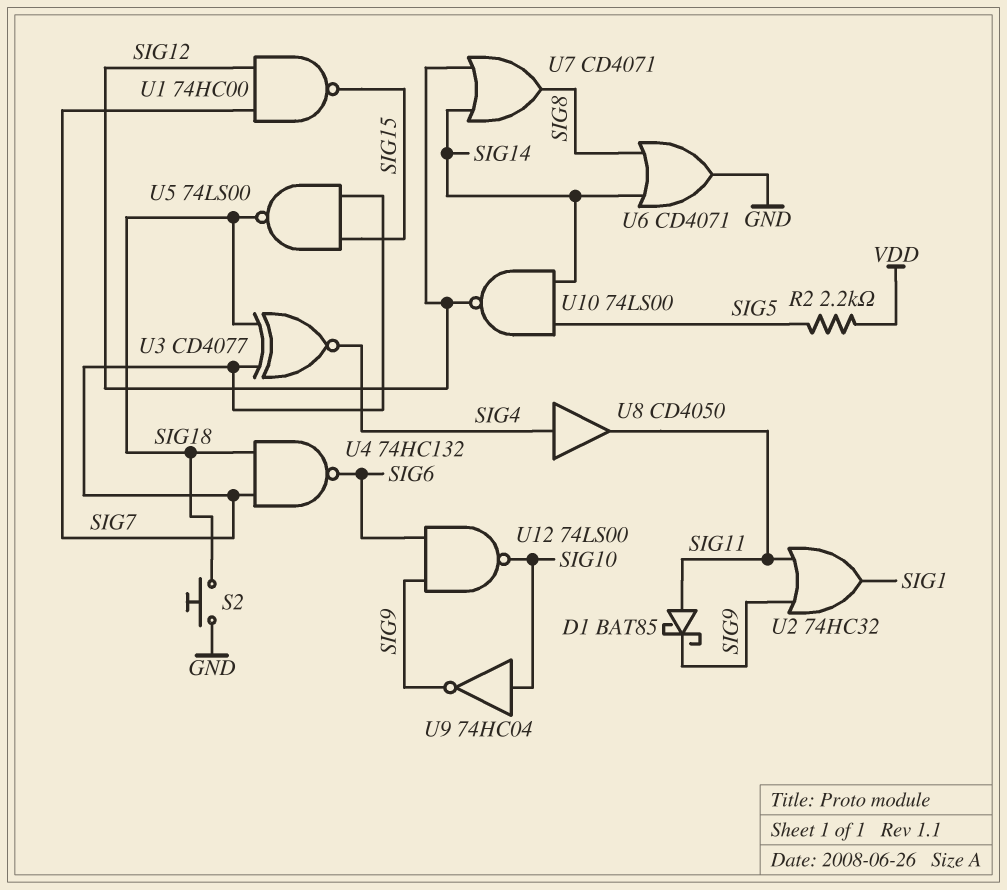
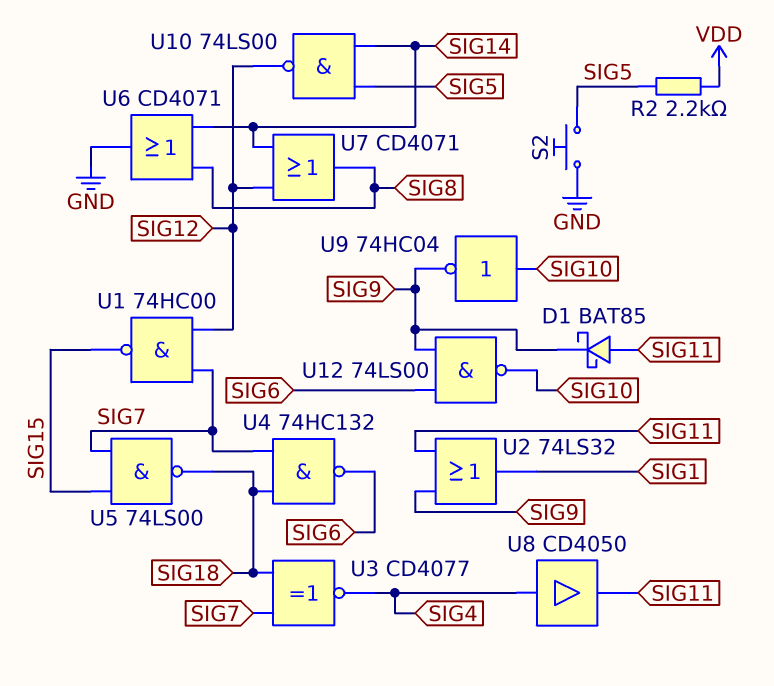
S2: button (GND, SIG18) -> button (GND, SIG5)
U2: OR 74HC32 (in SIG9, in SIG11, out SIG1) -> OR 74LS32 (in SIG9, in SIG11, out SIG1)

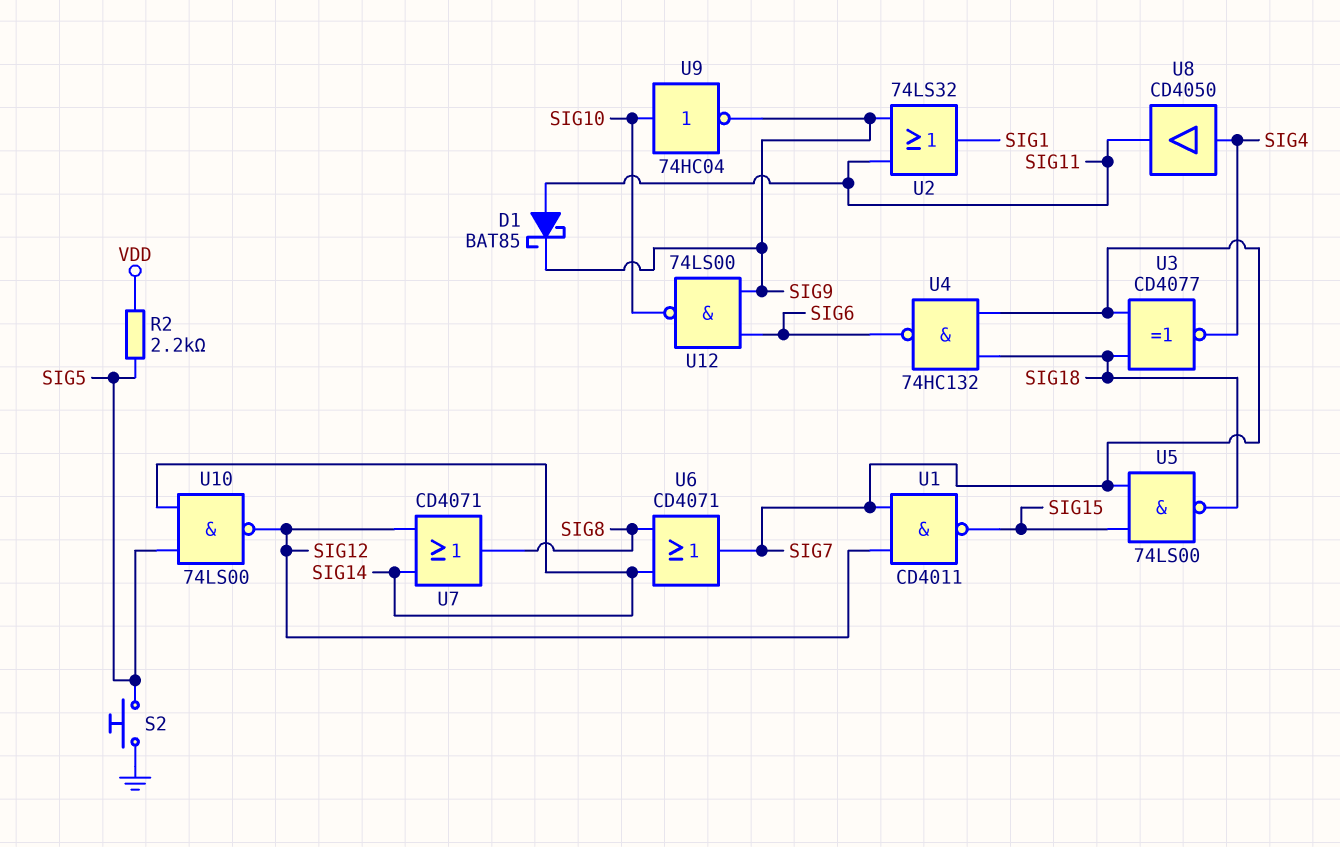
U1: NAND 74HC00 (in SIG7, in SIG12, out SIG15) -> NAND CD4011 (in SIG7, in SIG12, out SIG15)
U6: OR CD4071 (in SIG8, in SIG14, out GND) -> OR CD4071 (in SIG8, in SIG14, out SIG7)

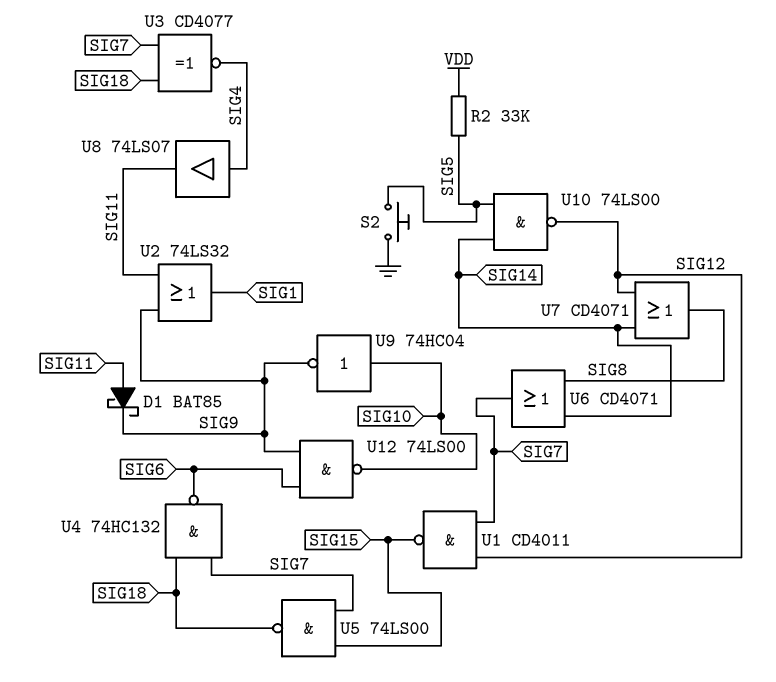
R2: 2.2k (SIG5, VDD) -> 33k (SIG5, VDD)
U8: buffer CD4050 (in SIG4, out SIG11) -> buffer 74LS07 (in SIG4, out SIG11)

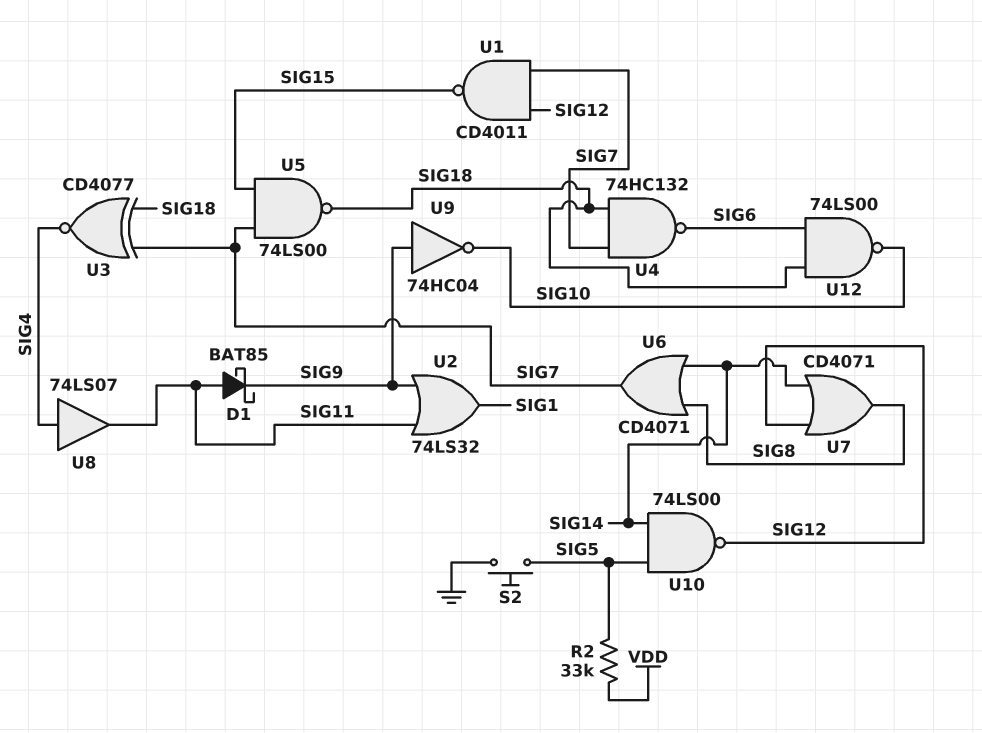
U9: NOT 74HC04 (in SIG10, out SIG9) -> NOT 74HC04 (in SIG9, out SIG10)
U12: NAND 74LS00 (in SIG6, in SIG9, out SIG10) -> NAND 74LS00 (in SIG6, in SIG18, out SIG10)

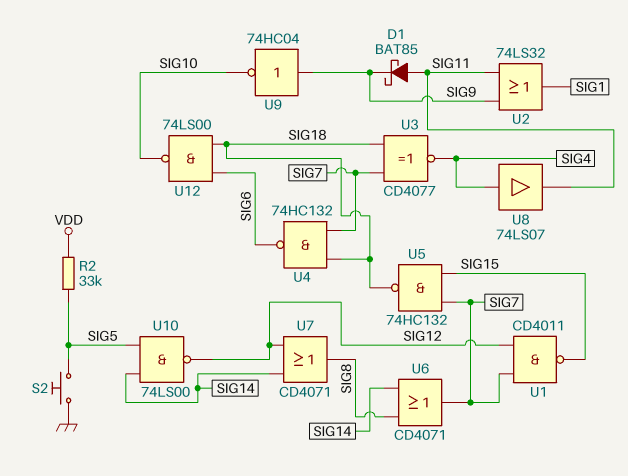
U5: NAND 74LS00 (in SIG7, in SIG15, out SIG18) -> NAND 74HC132 (in SIG7, in SIG15, out SIG18)

